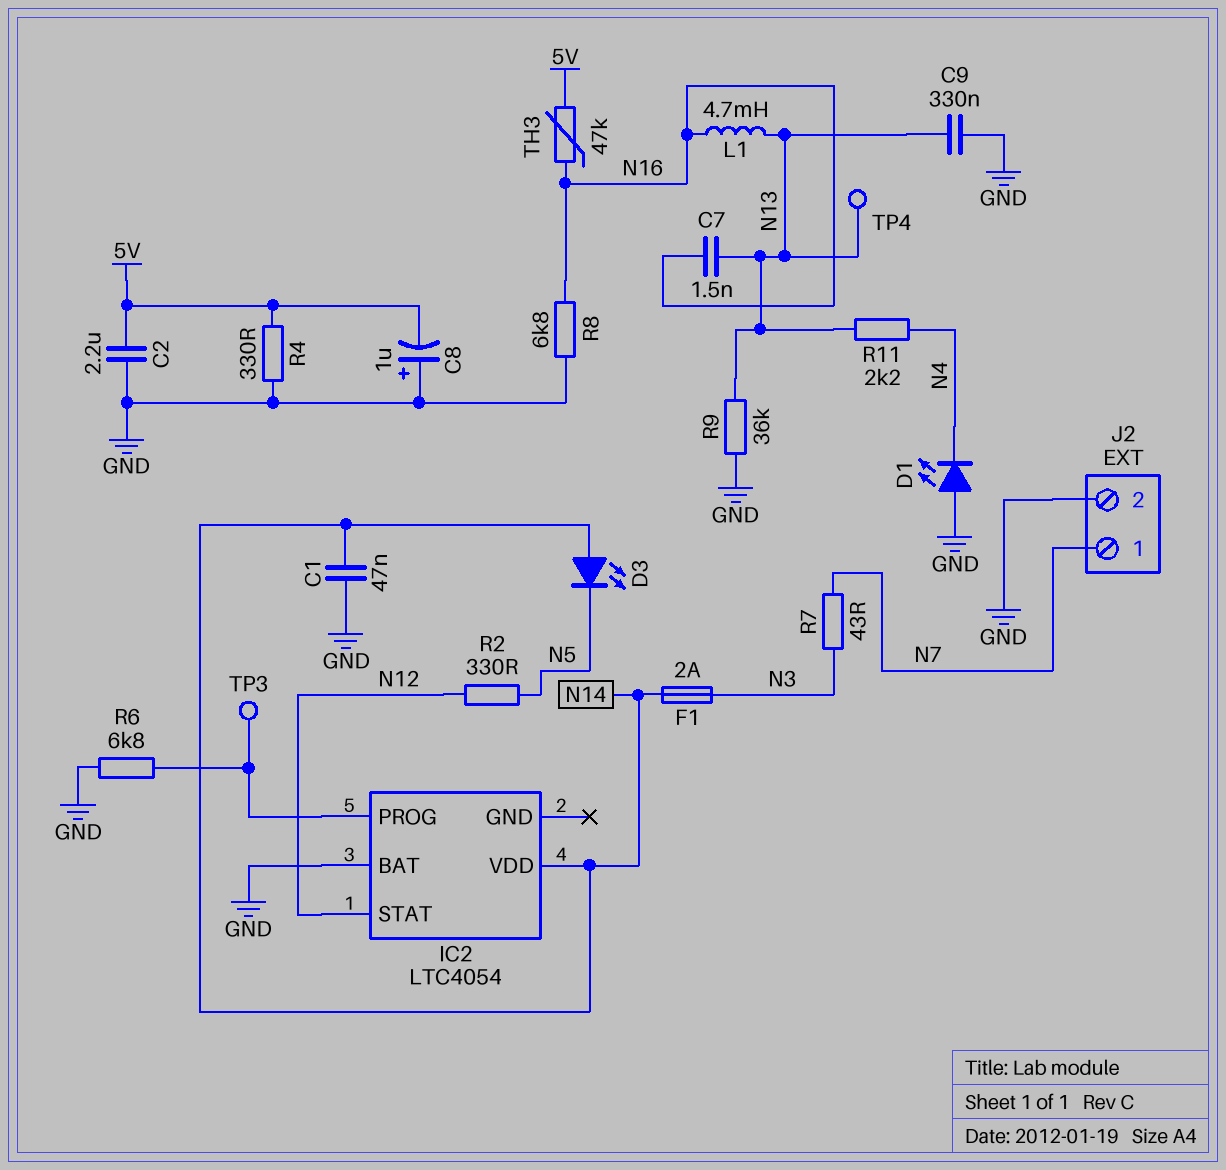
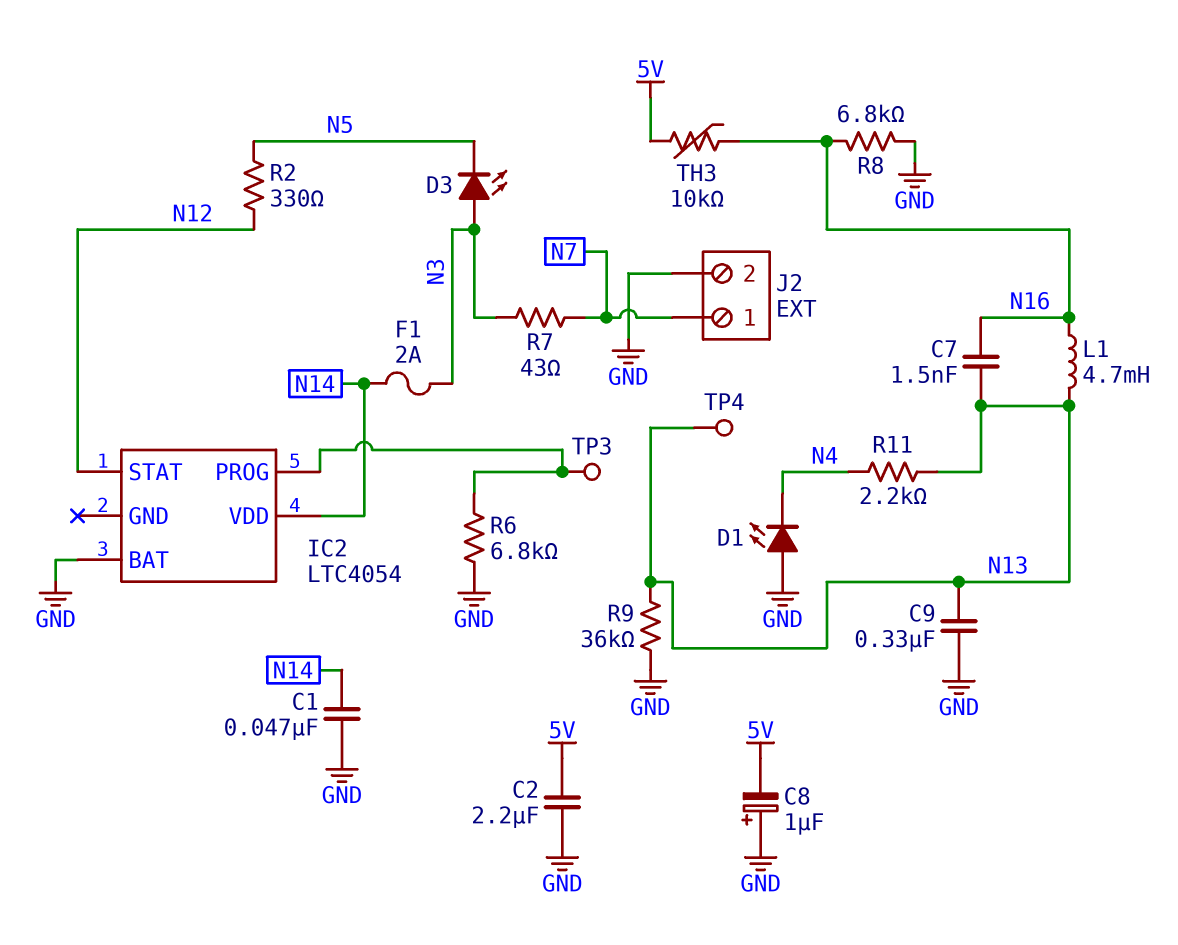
D3: LED (A N14, K N5) -> LED (A N3, K N5)
R4: 330 (5V, GND) -> none
TH3: 47k (5V, N16) -> 10k (5V, N16)

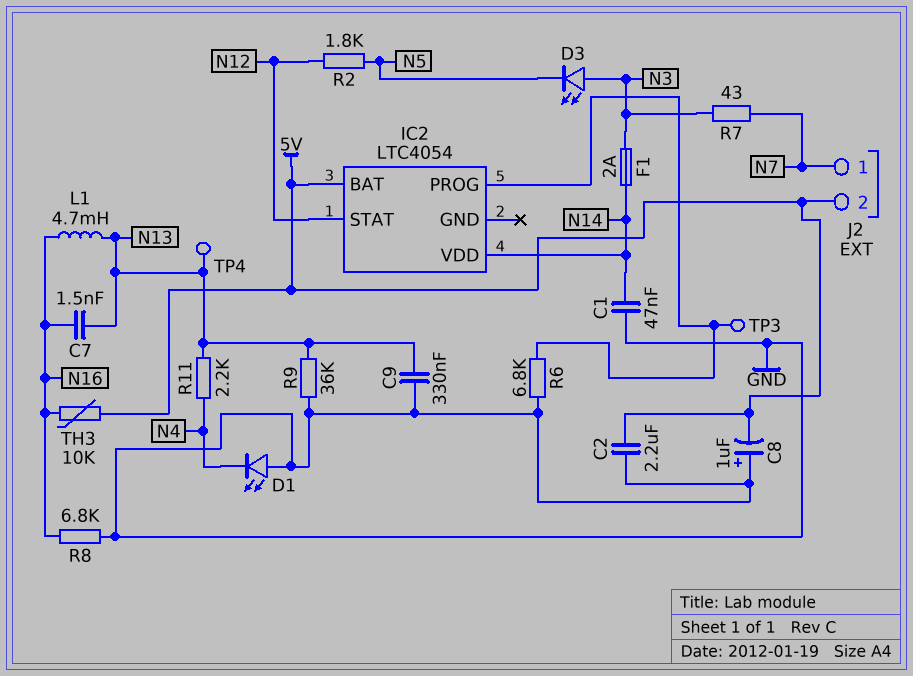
IC2 pin BAT: GND -> 5V
J2 pin 2: GND -> 5V
R2: 330 (N5, N12) -> 1.8k (N5, N12)

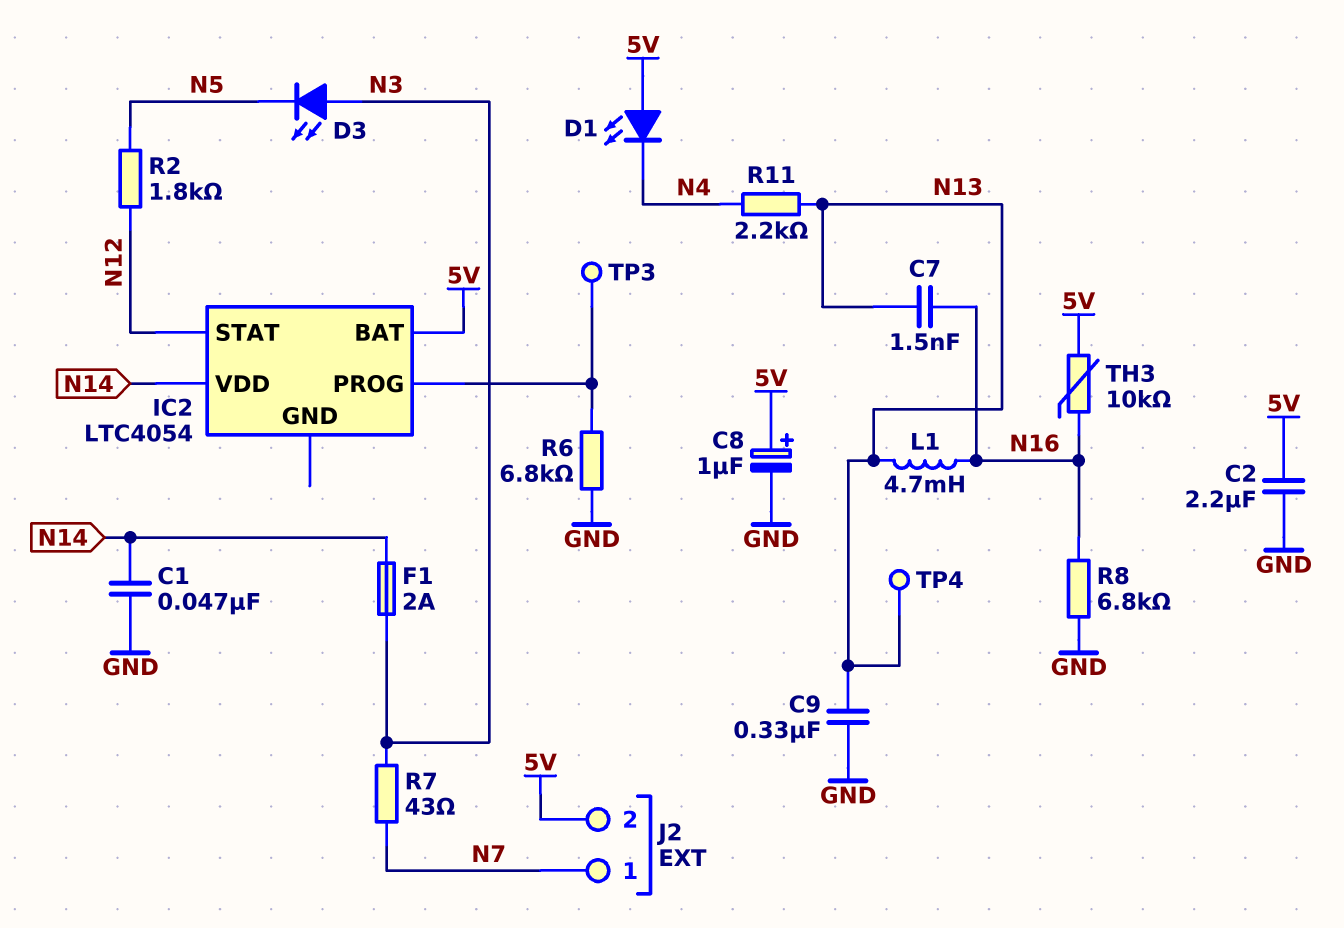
C8: 1uF (plus GND, minus 5V) -> 1uF (plus 5V, minus GND)
D1: LED (A GND, K N4) -> LED (A 5V, K N4)
R9: 36k (GND, N13) -> none

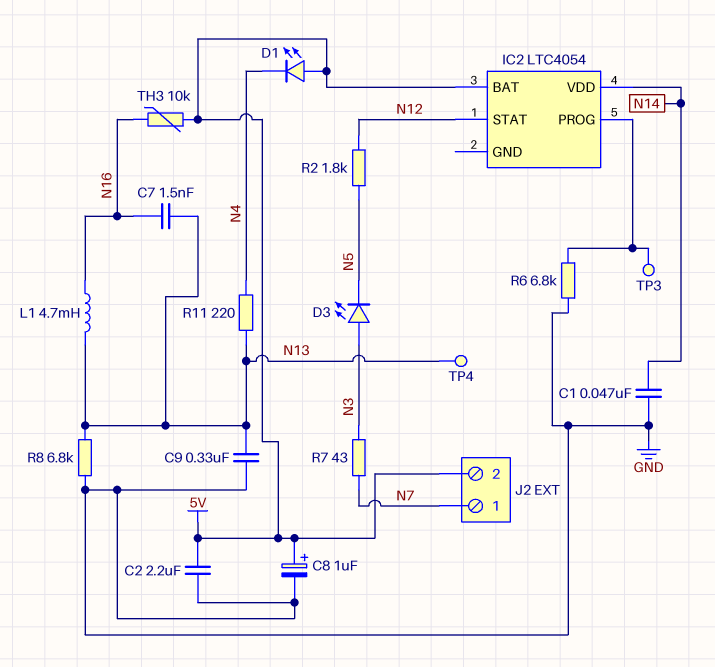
F1: 2A (N3, N14) -> none
R8: 6.8k (GND, N16) -> 6.8k (GND, N13)
R11: 2.2k (N4, N13) -> 220 (N4, N13)

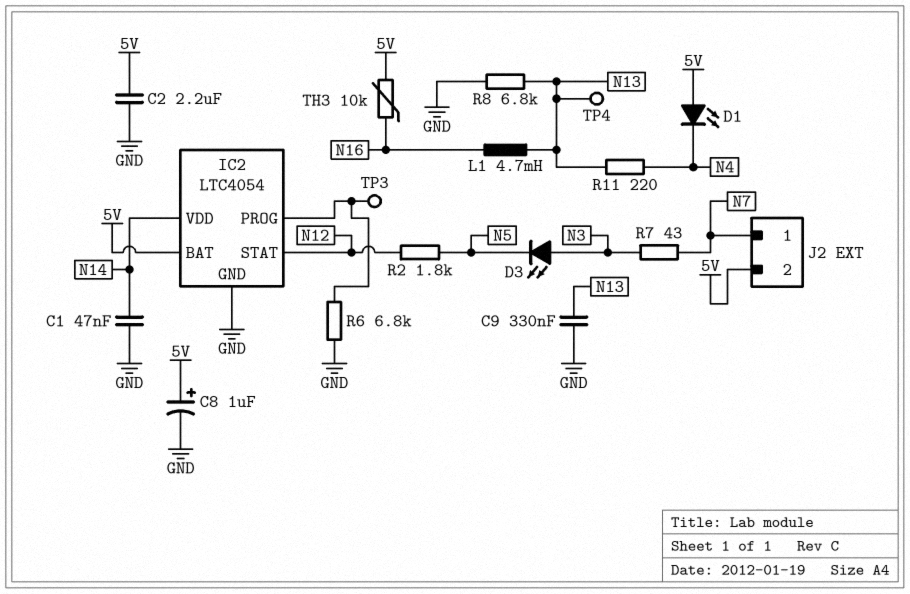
C7: 1.5nF (N13, N16) -> none
IC2 pin GND: none -> GND

